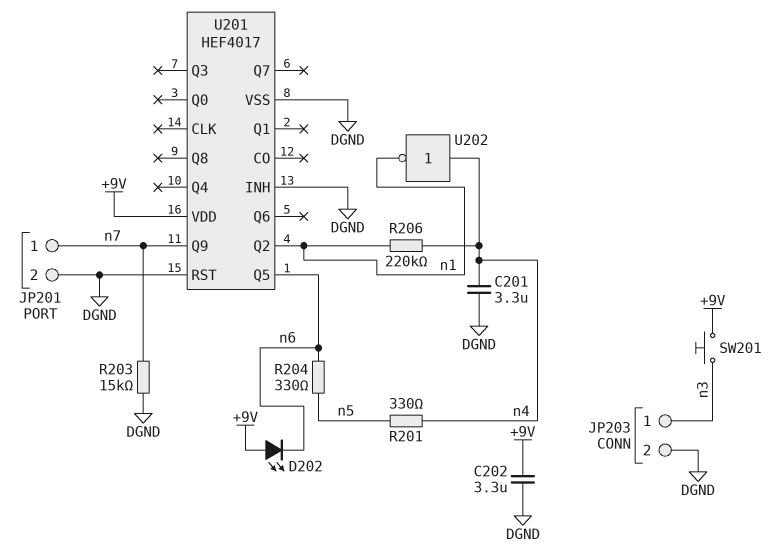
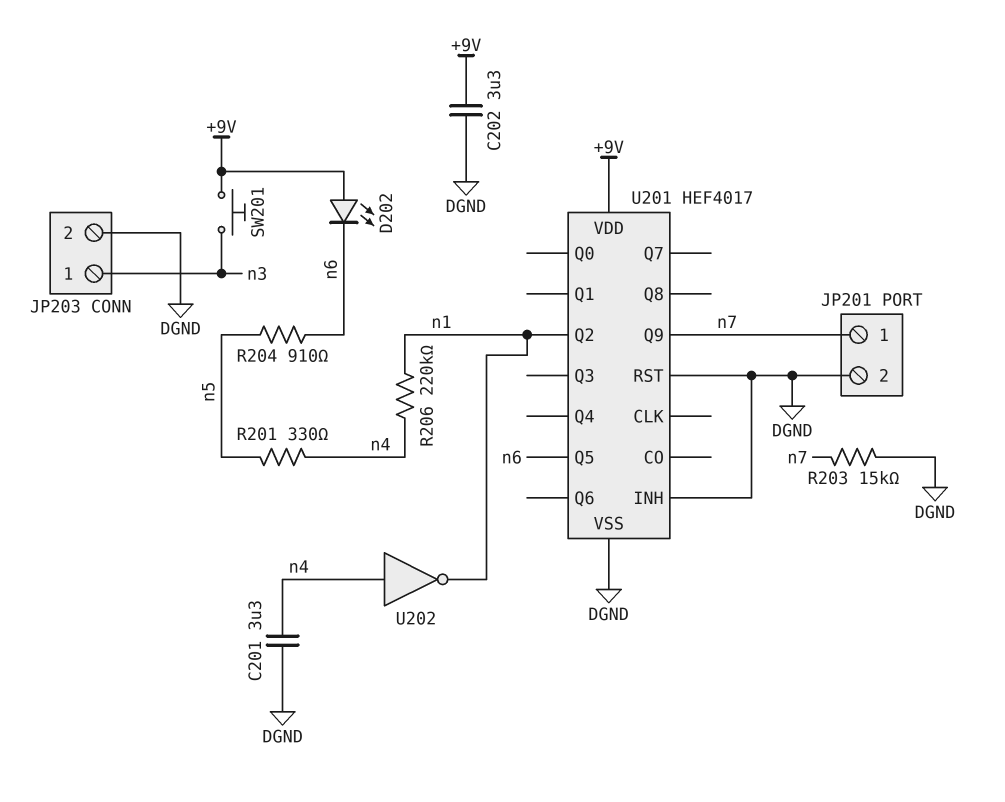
R204: 330 (n5, n6) -> 910 (n5, n6)

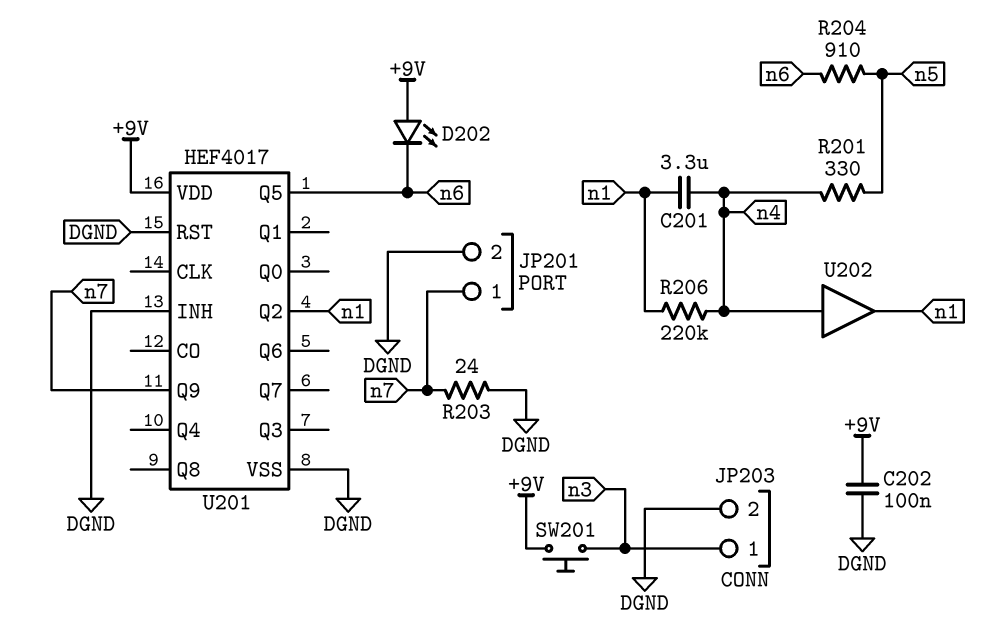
C201: 3.3uF (DGND, n4) -> 3.3uF (n1, n4)
C202: 3.3uF (+9V, DGND) -> 100nF (+9V, DGND)
R203: 15k (DGND, n7) -> 24 (DGND, n7)
U202: NOT (in n4, out n1) -> buffer (in n4, out n1)

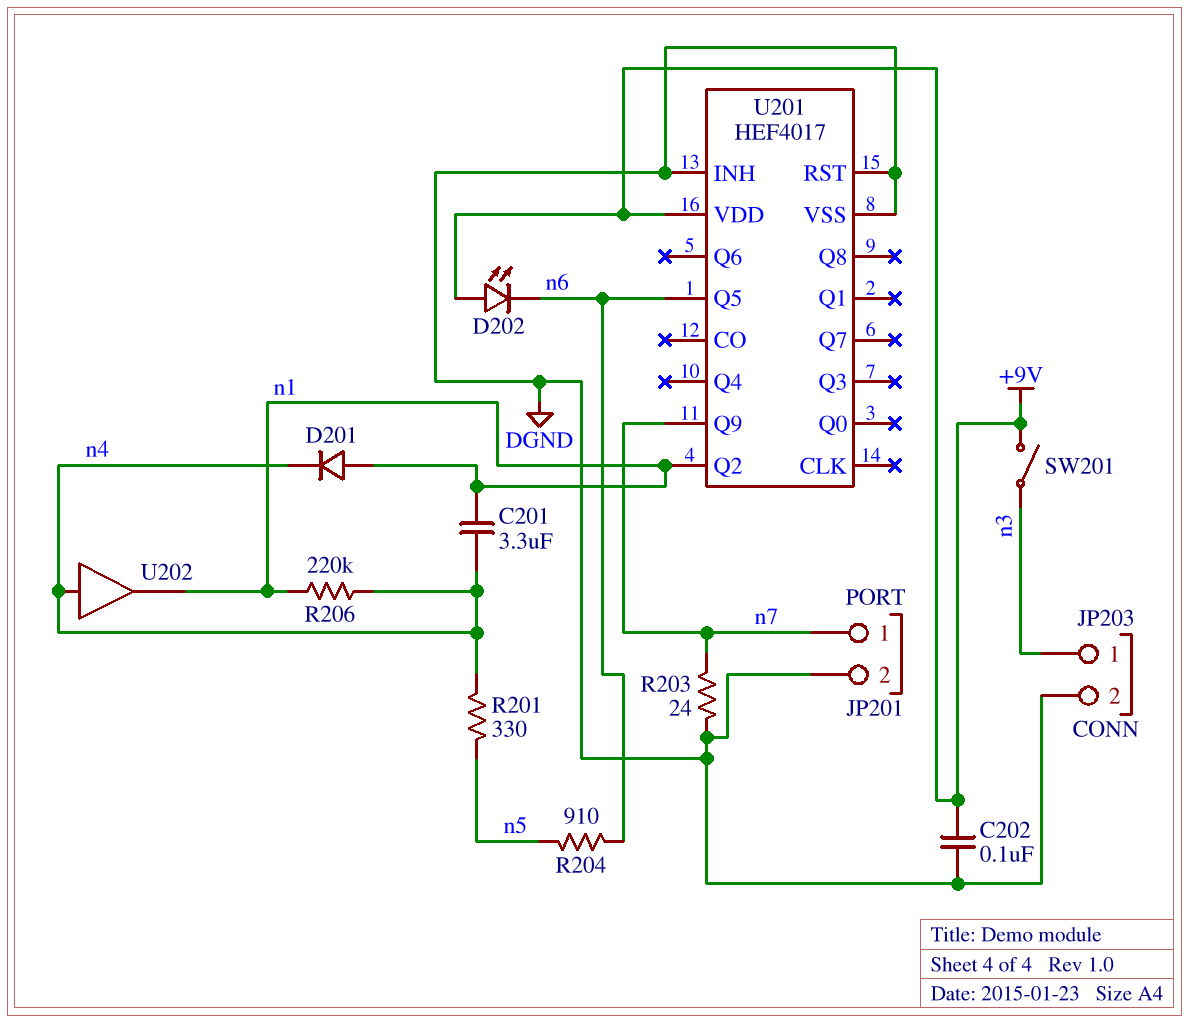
D201: none -> diode (A n1, K n4)
SW201: button (+9V, n3) -> switch (+9V, n3)

